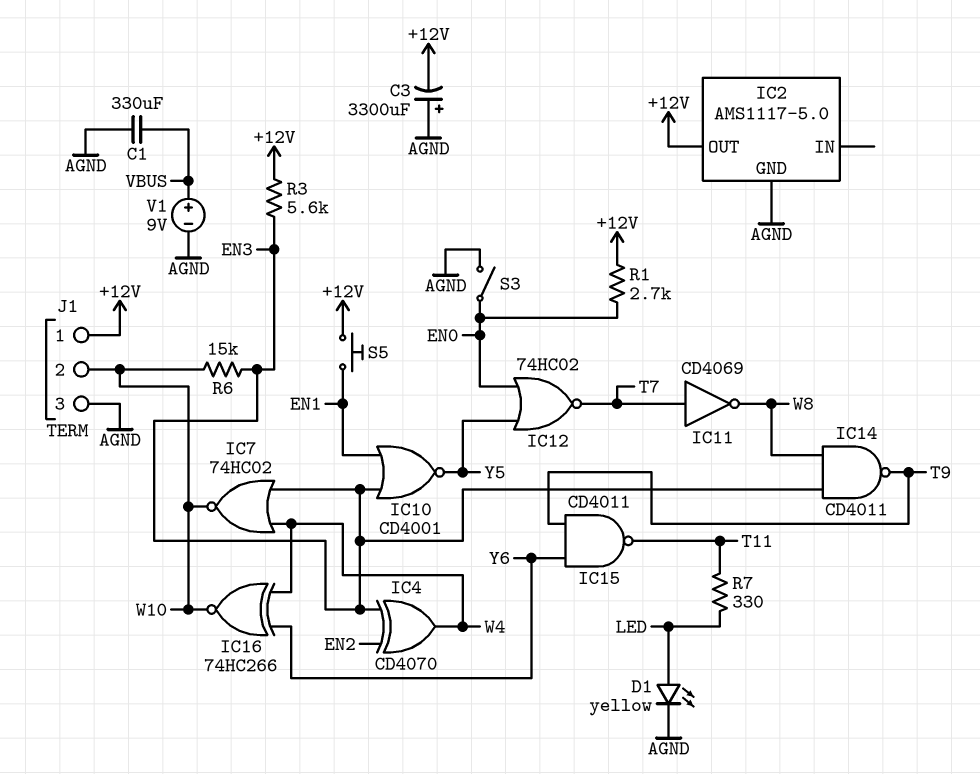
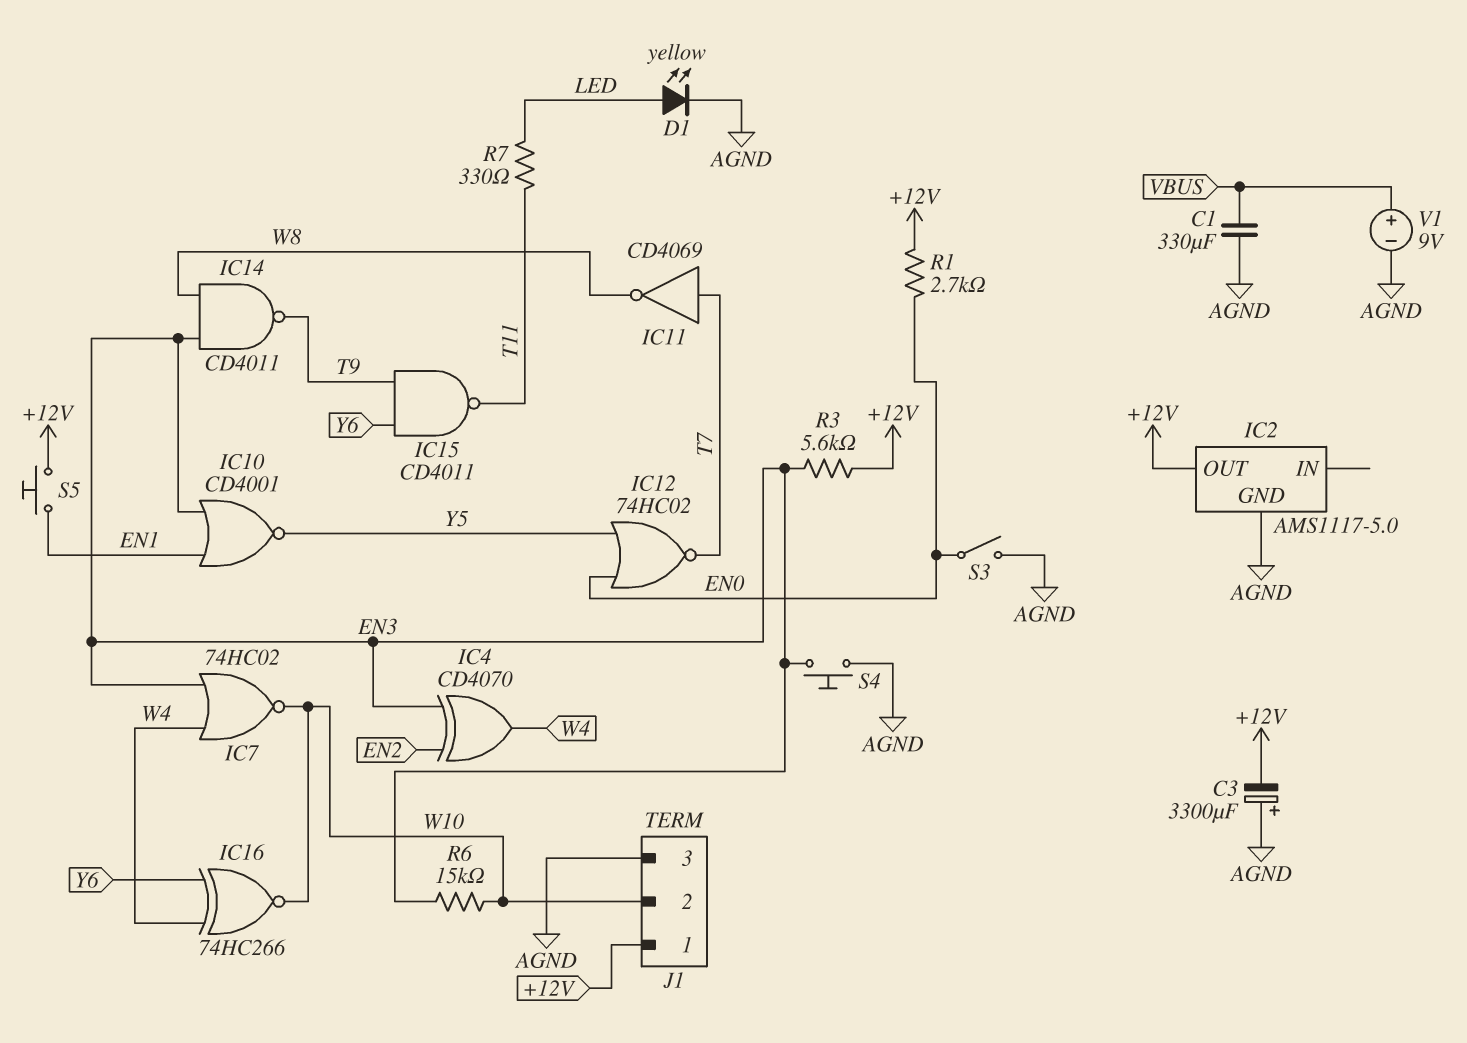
S4: none -> button (AGND, EN3)

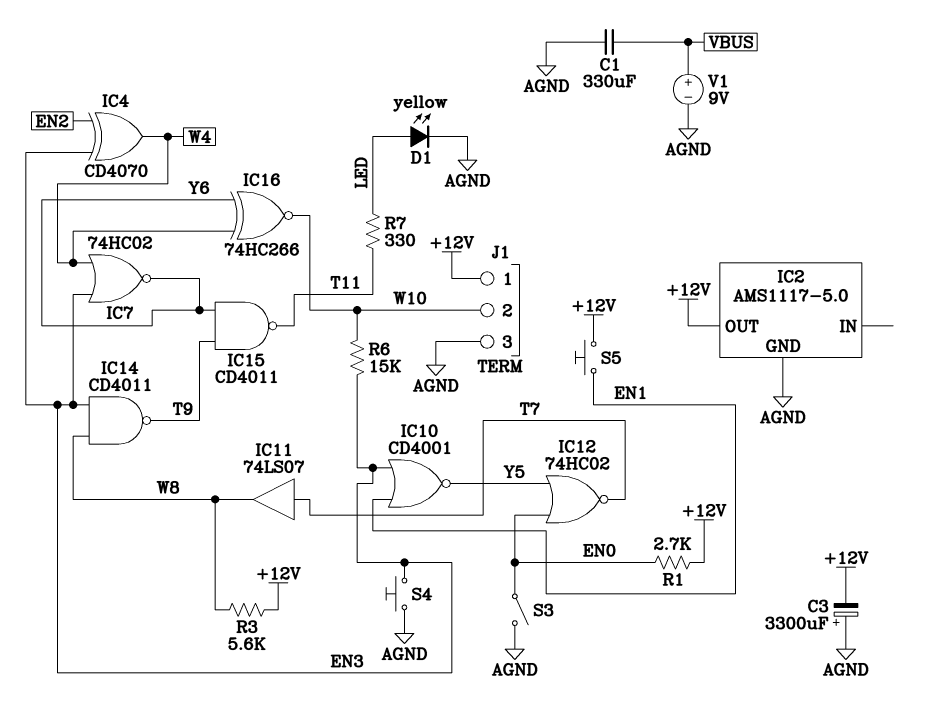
IC7: NOR 74HC02 (in EN3, in W4, out W10) -> NOR 74HC02 (in EN3, in W4, out Y6)
IC11: NOT CD4069 (in T7, out W8) -> buffer 74LS07 (in T7, out W8)
R3: 5.6k (+12V, EN3) -> 5.6k (+12V, W8)

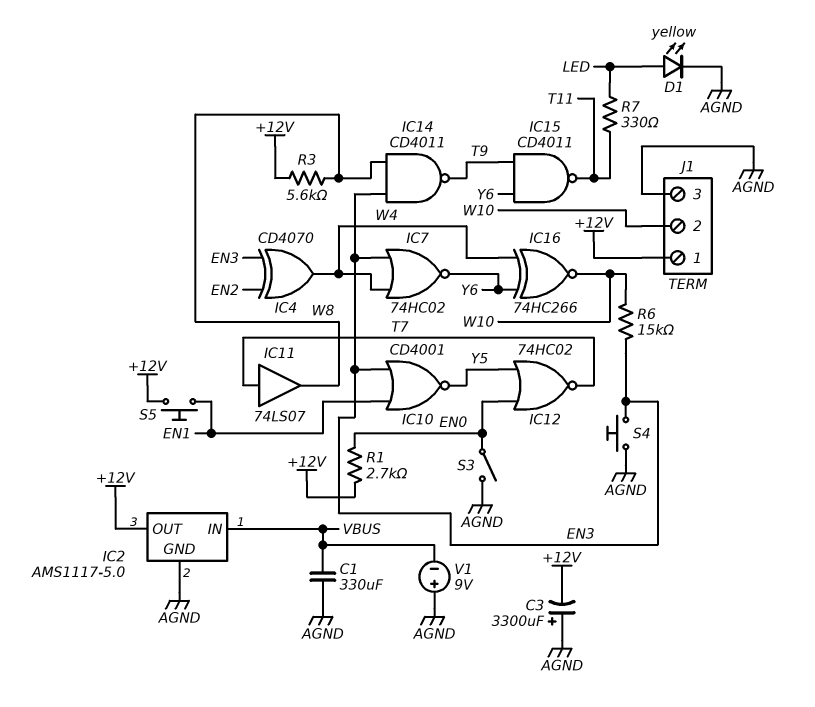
IC2 pin IN: none -> VBUS
V1: 9V (plus VBUS, minus AGND) -> 9V (plus AGND, minus VBUS)

